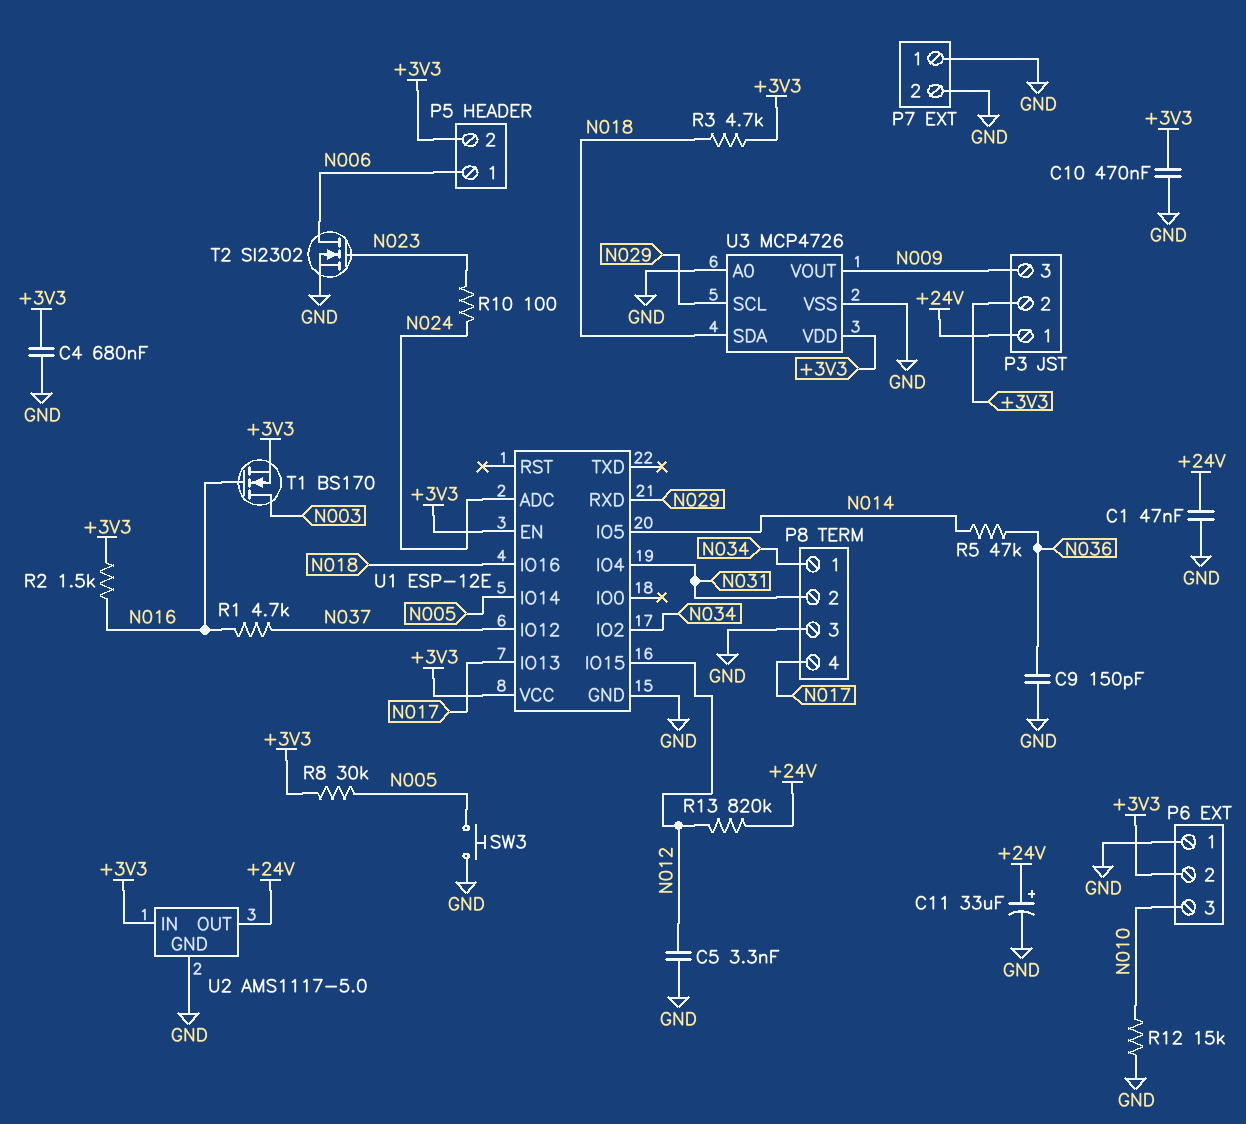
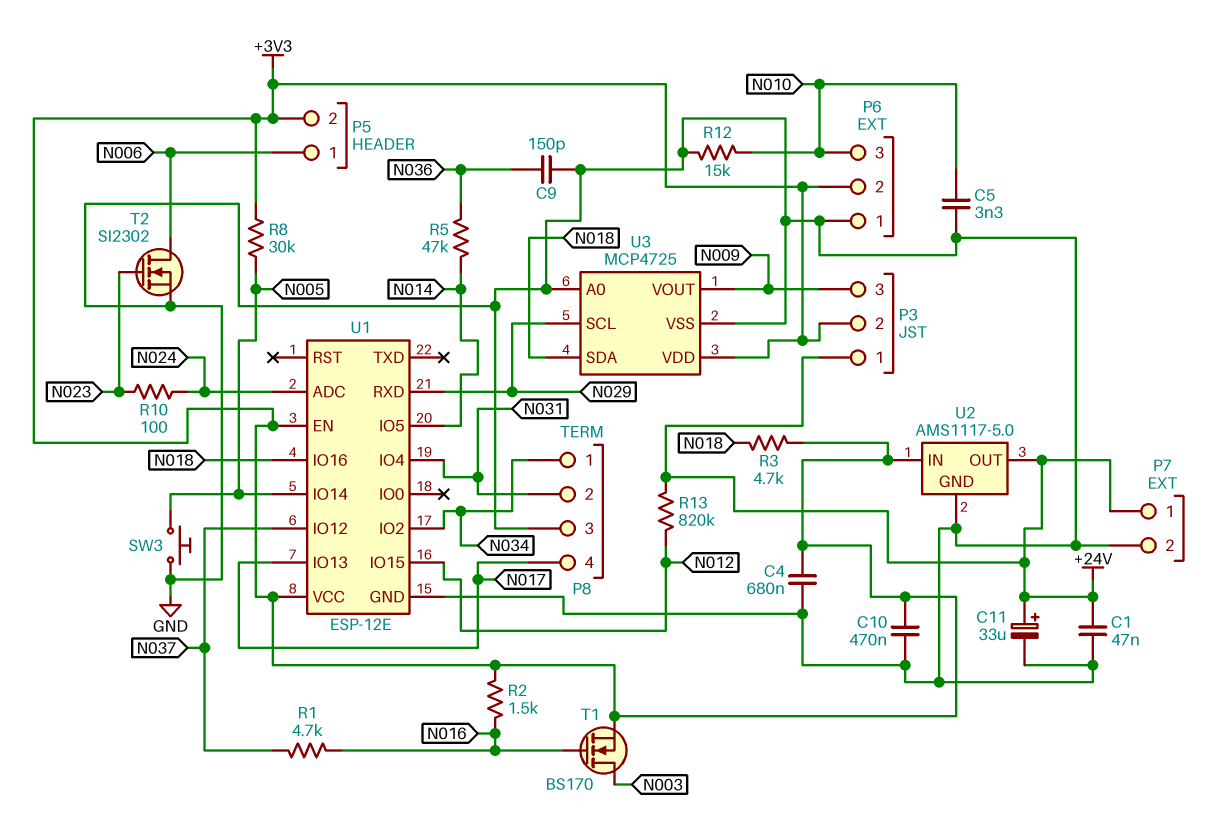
C5: 3.3nF (GND, N012) -> 3.3nF (GND, N010)
P7 pin 1: GND -> +24V
U3: MCP4726 -> MCP4725

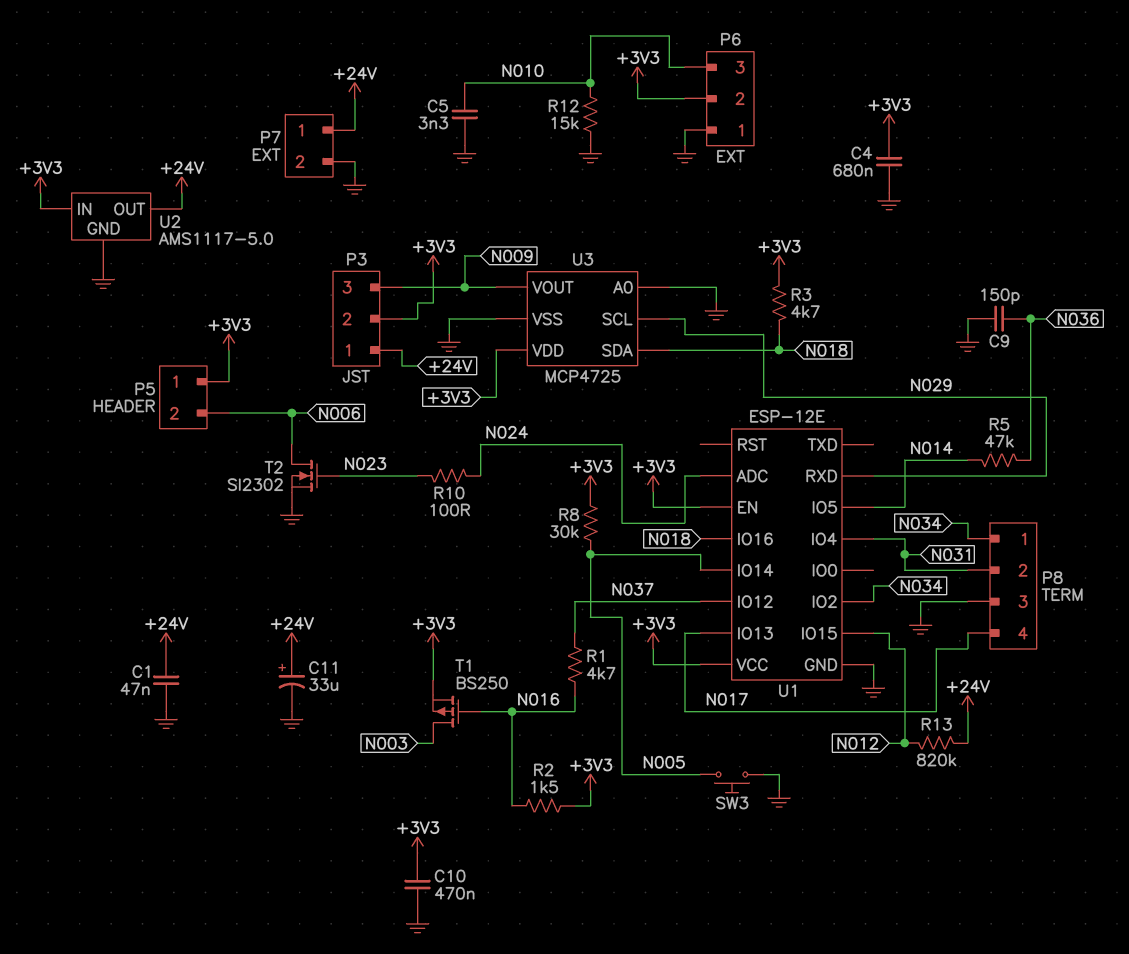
P5 pin 1: N006 -> +3V3
P5 pin 2: +3V3 -> N006
T1: NMOS BS170 (G N016, D N003, S +3V3) -> PMOS BS250 (G N016, D N003, S +3V3)

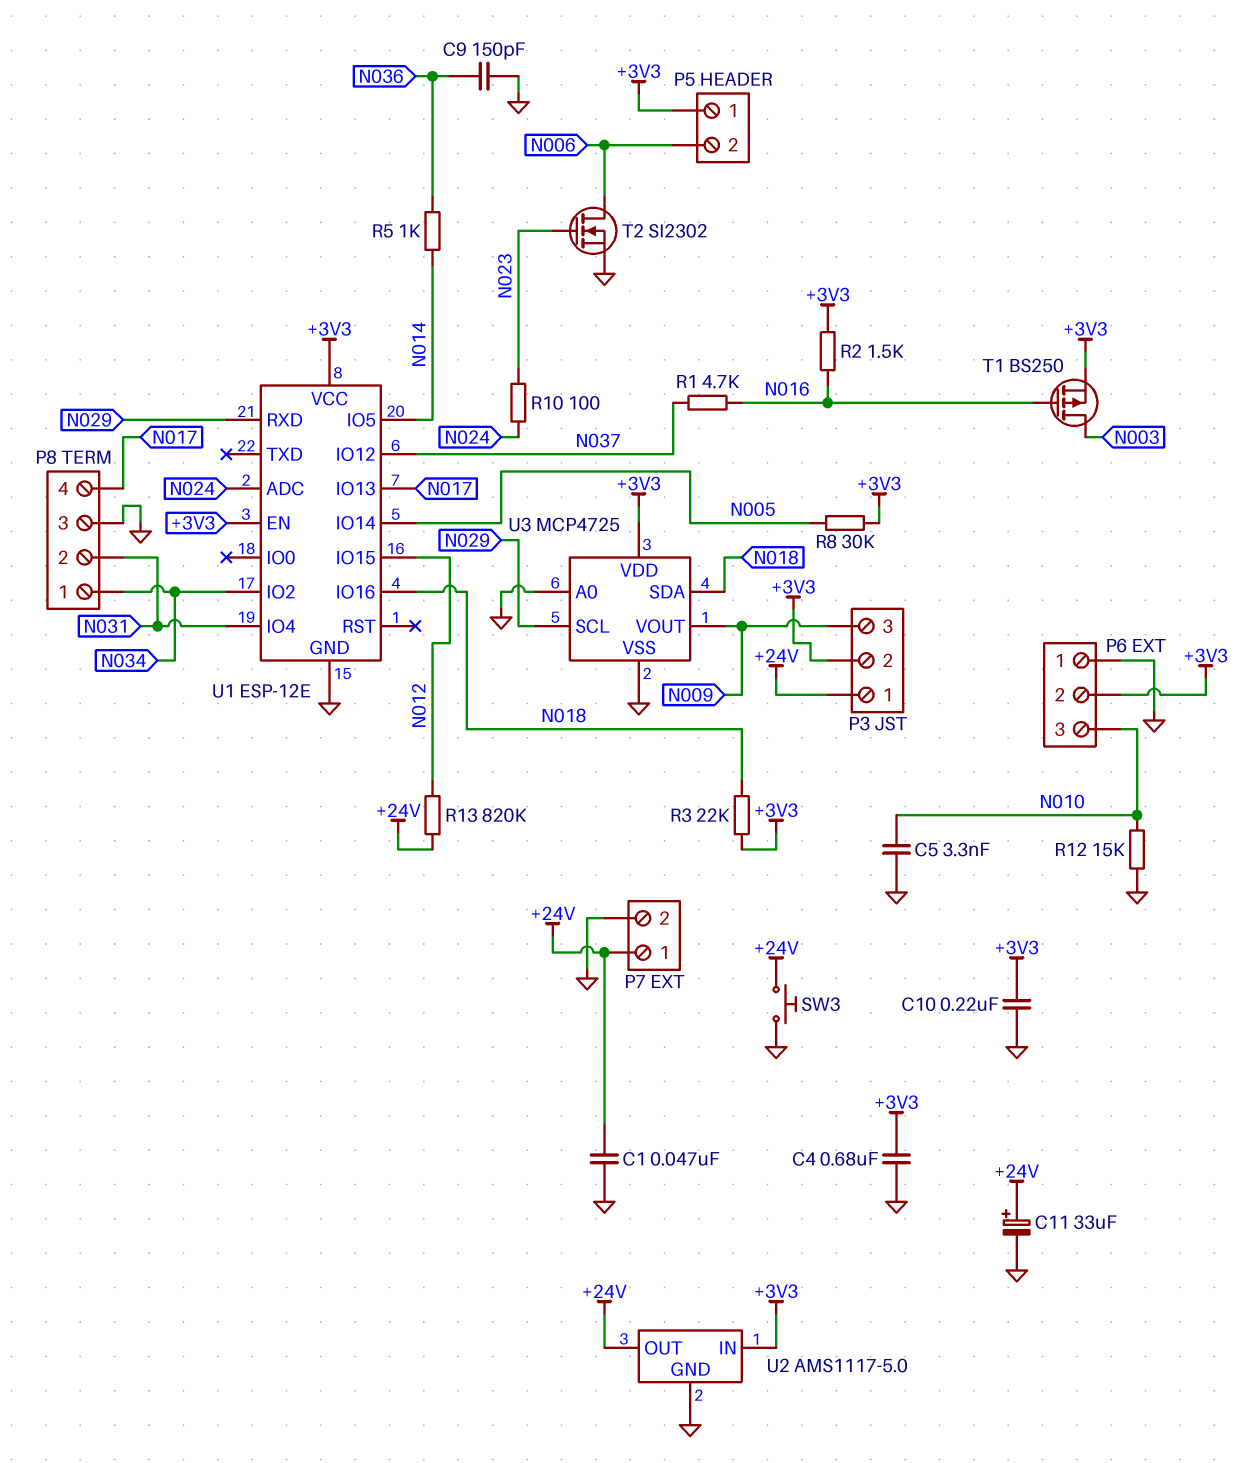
C10: 470nF (+3V3, GND) -> 220nF (+3V3, GND)
R3: 4.7k (+3V3, N018) -> 22k (+3V3, N018)
R5: 47k (N014, N036) -> 1k (N014, N036)
SW3: button (GND, N005) -> button (+24V, GND)

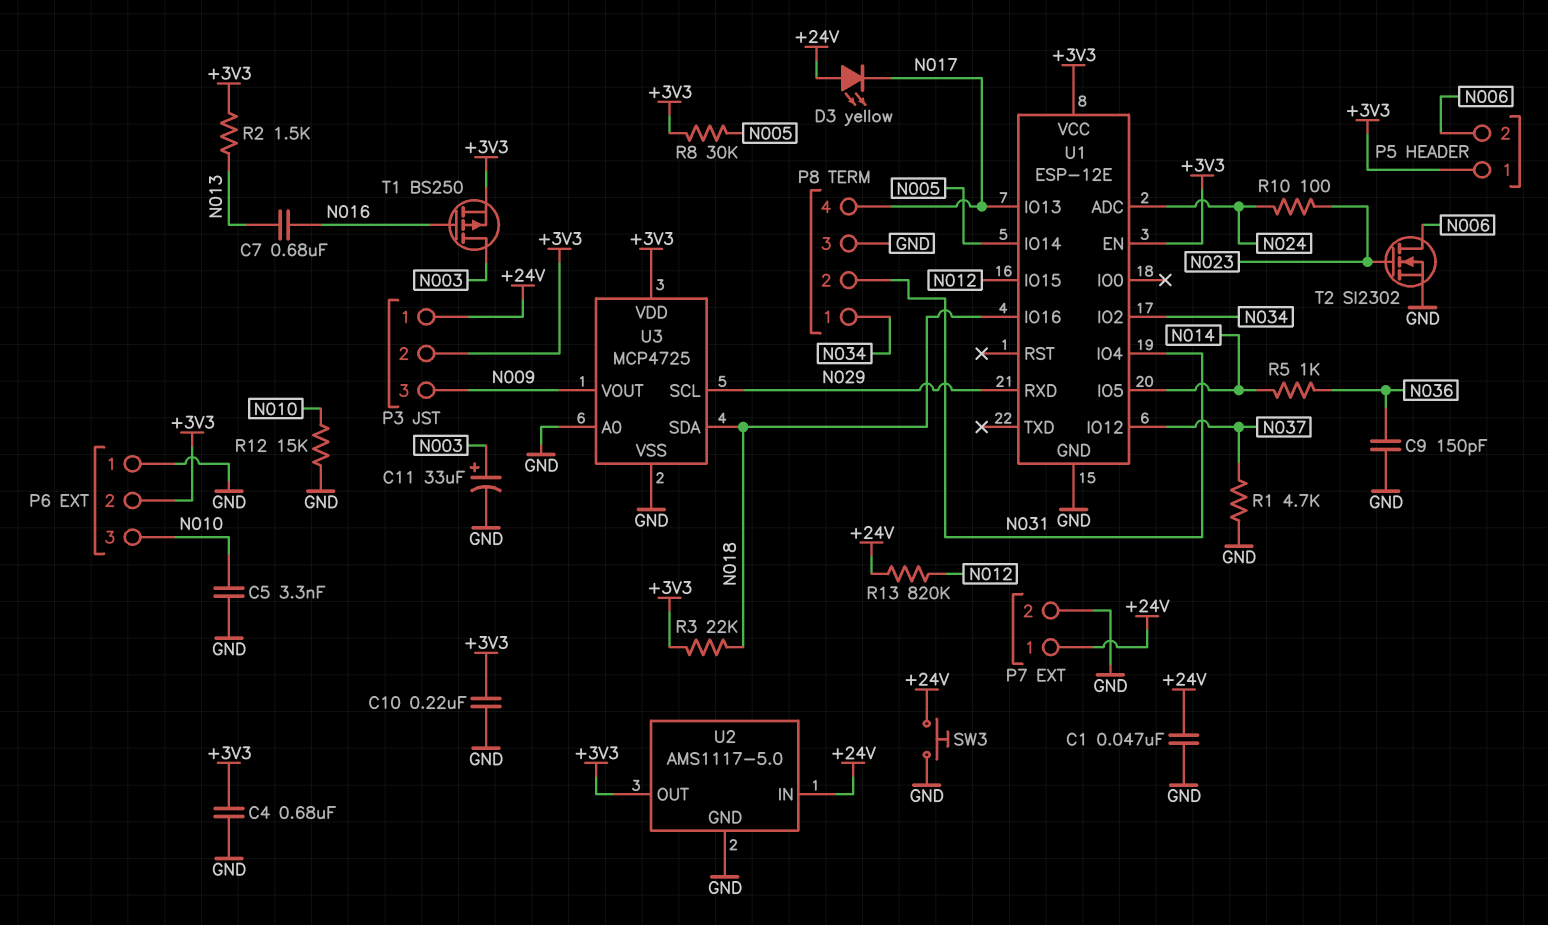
C7: none -> 680nF (N013, N016)
C11: 33uF (plus +24V, minus GND) -> 33uF (plus N003, minus GND)
D3: none -> LED yellow (A +24V, K N017)
R1: 4.7k (N016, N037) -> 4.7k (GND, N037)
R2: 1.5k (+3V3, N016) -> 1.5k (+3V3, N013)
U2 pin IN: +3V3 -> +24V
U2 pin OUT: +24V -> +3V3

